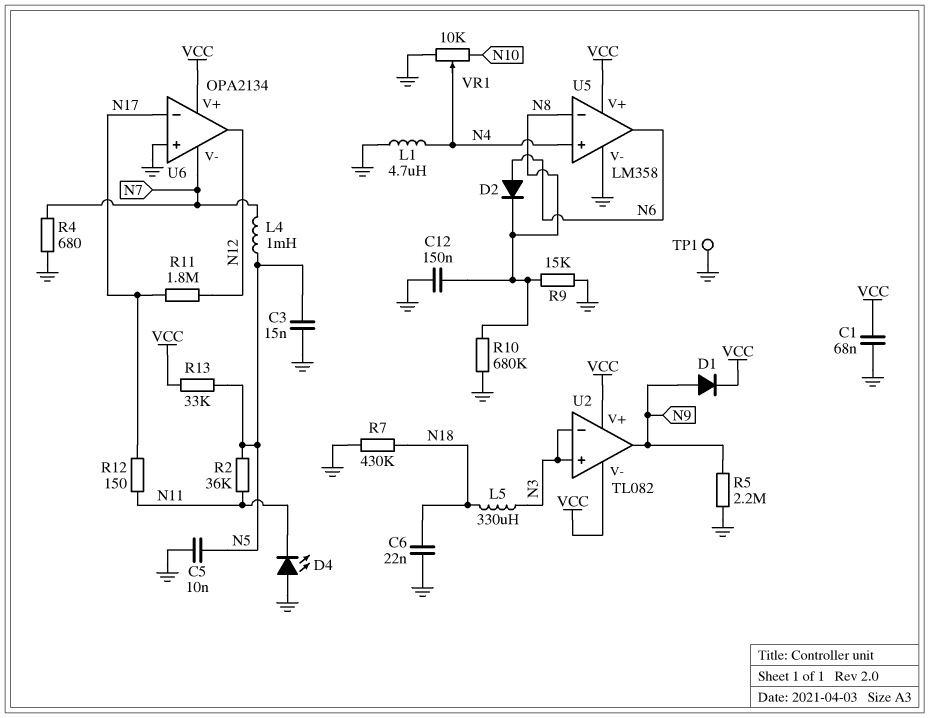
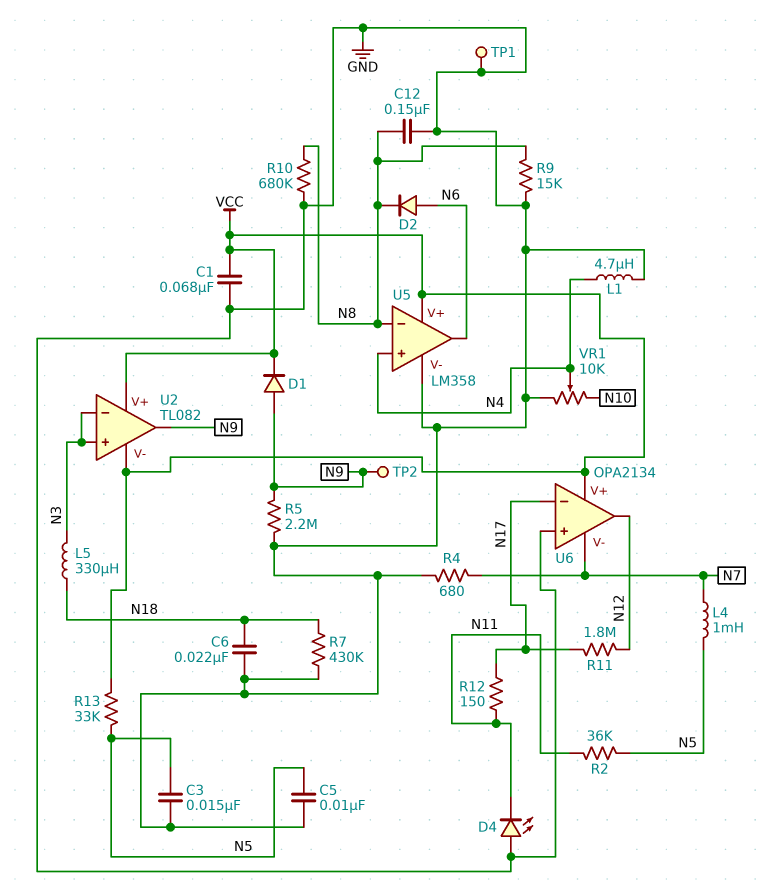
TP2: none -> test point (N9)

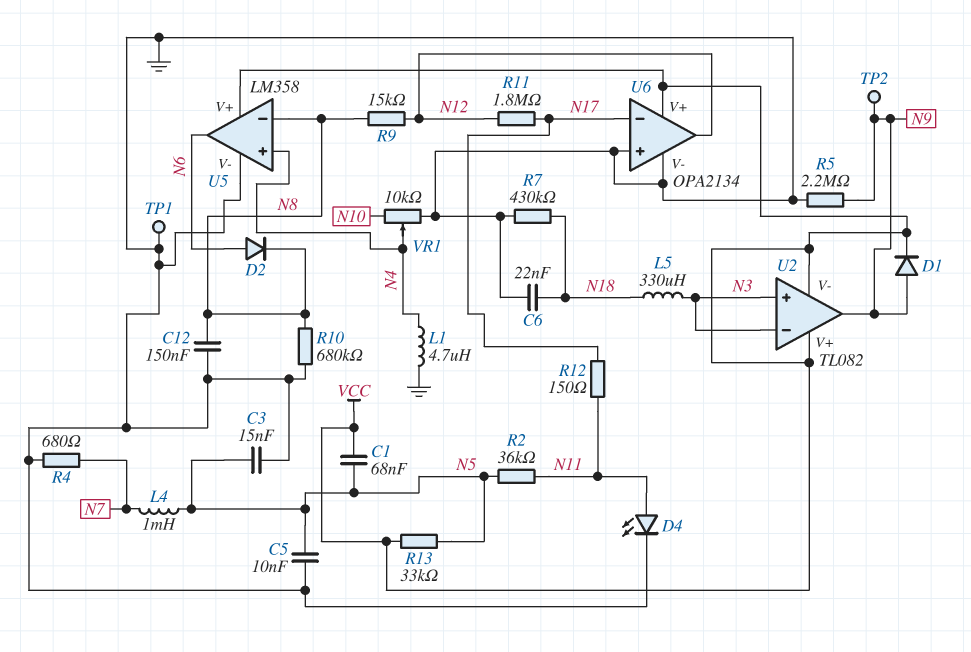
C1: 68nF (GND, VCC) -> 68nF (N5, VCC)
D4: LED (A GND, K N11) -> LED (A N11, K GND)
R9: 15k (GND, N8) -> 15k (N8, N12)
U6 pin V-: N7 -> GND

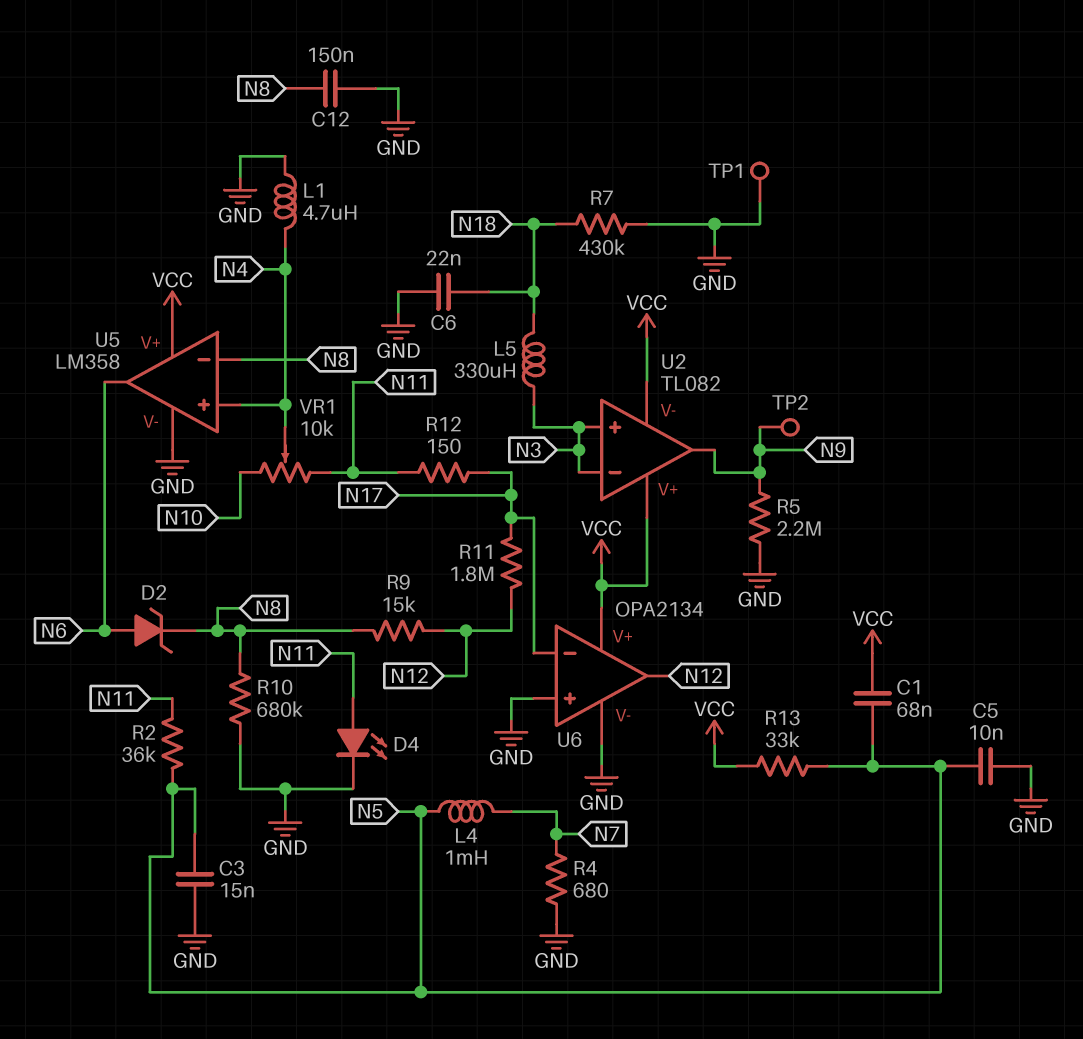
D1: diode (A N9, K VCC) -> none
D2: diode (A N6, K N8) -> zener (A N6, K N8)
VR1: 10k (GND, N10, wiper N4) -> 10k (N10, N11, wiper N4)

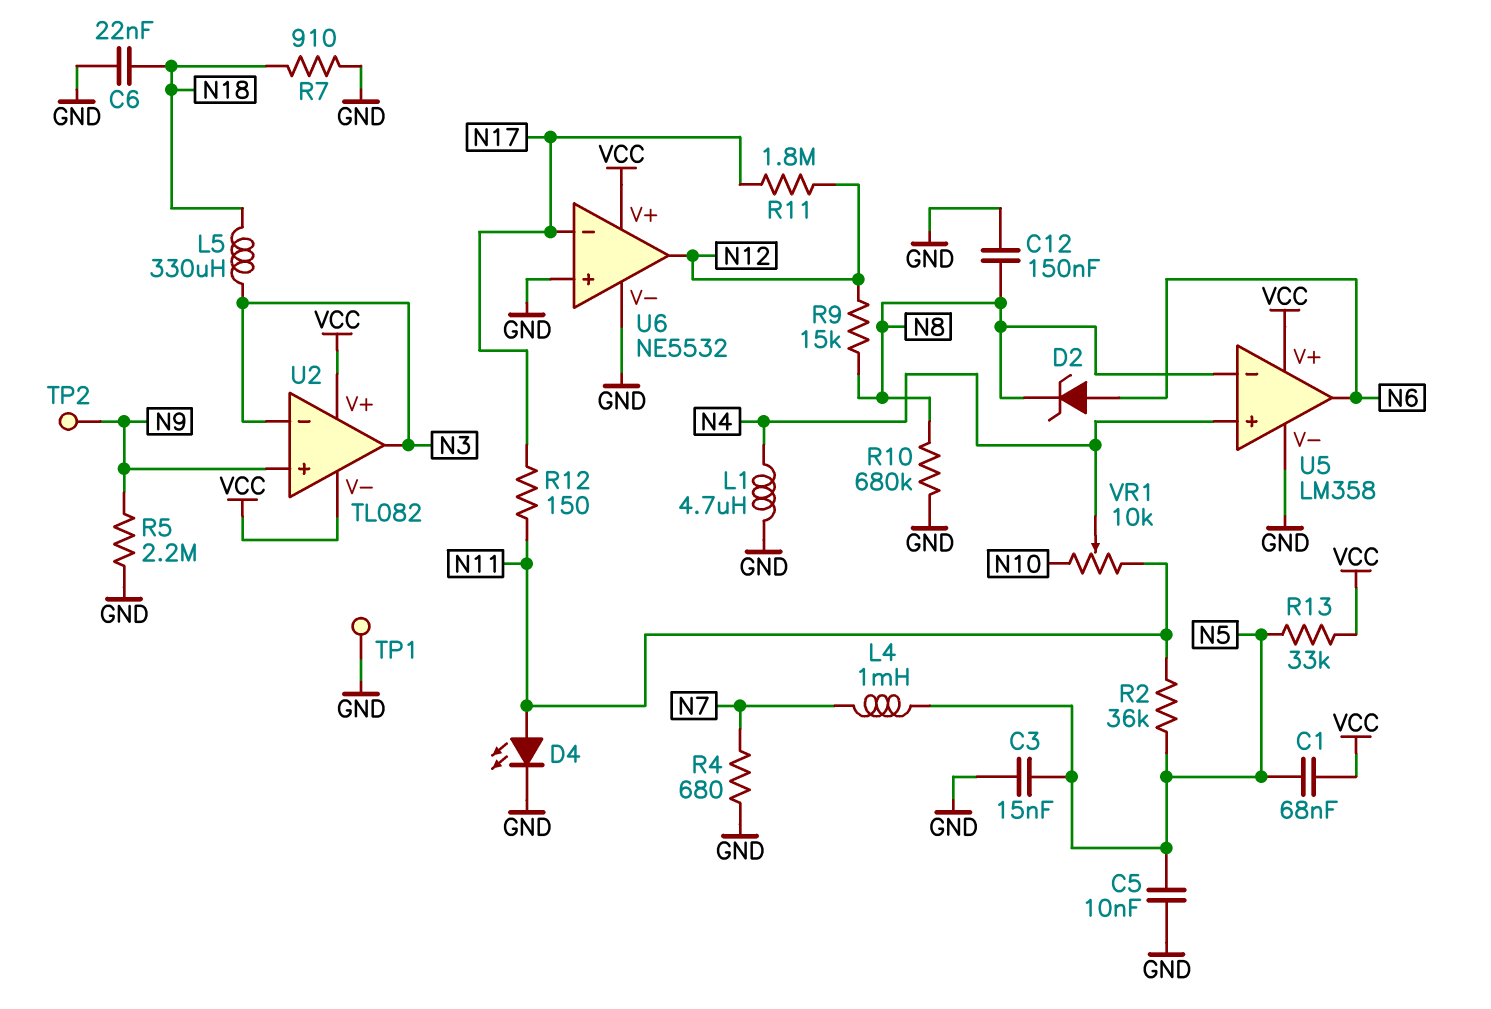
R7: 430k (GND, N18) -> 910 (GND, N18)
U2 pin in+: N3 -> N9
U2 pin out: N9 -> N3
U6: OPA2134 -> NE5532

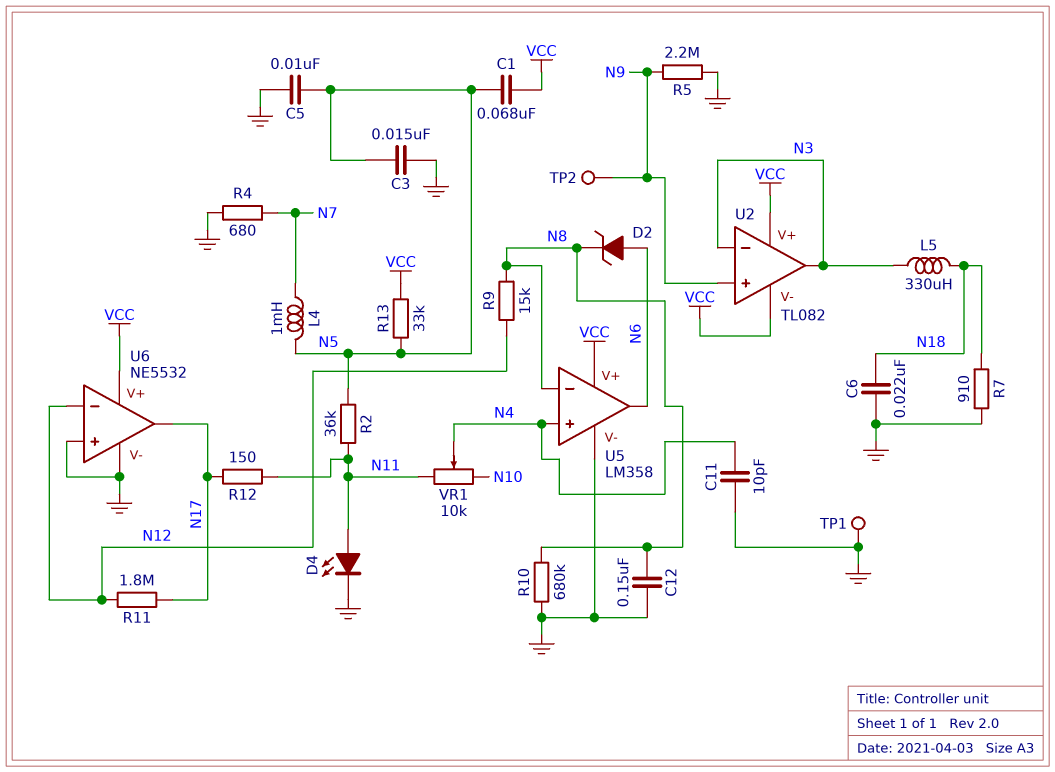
C11: none -> 10pF (GND, N4)
L1: 4.7uH (GND, N4) -> none
U6 pin in-: N17 -> N12
U6 pin out: N12 -> N17

